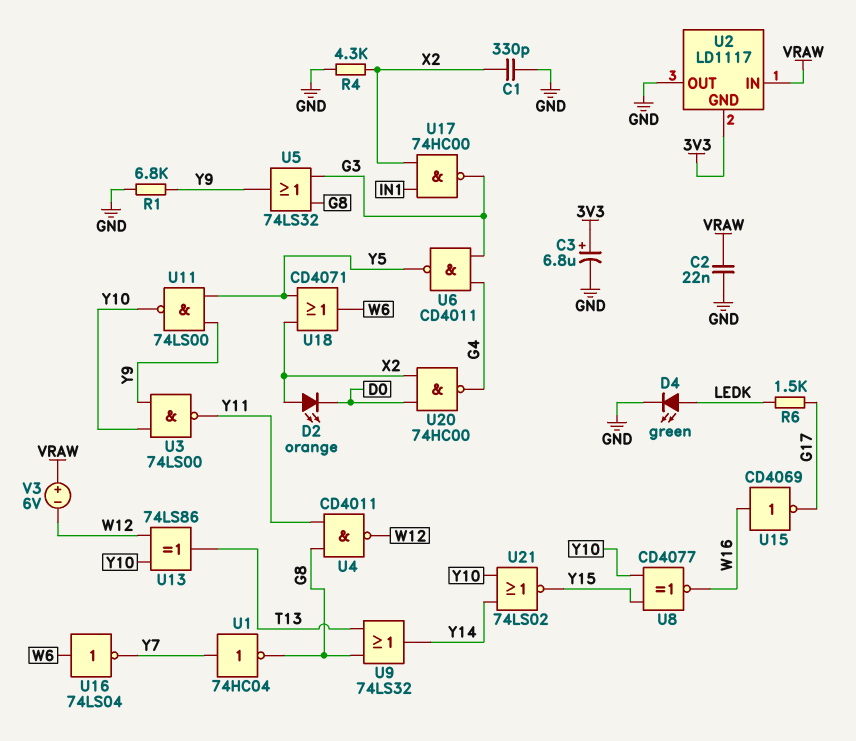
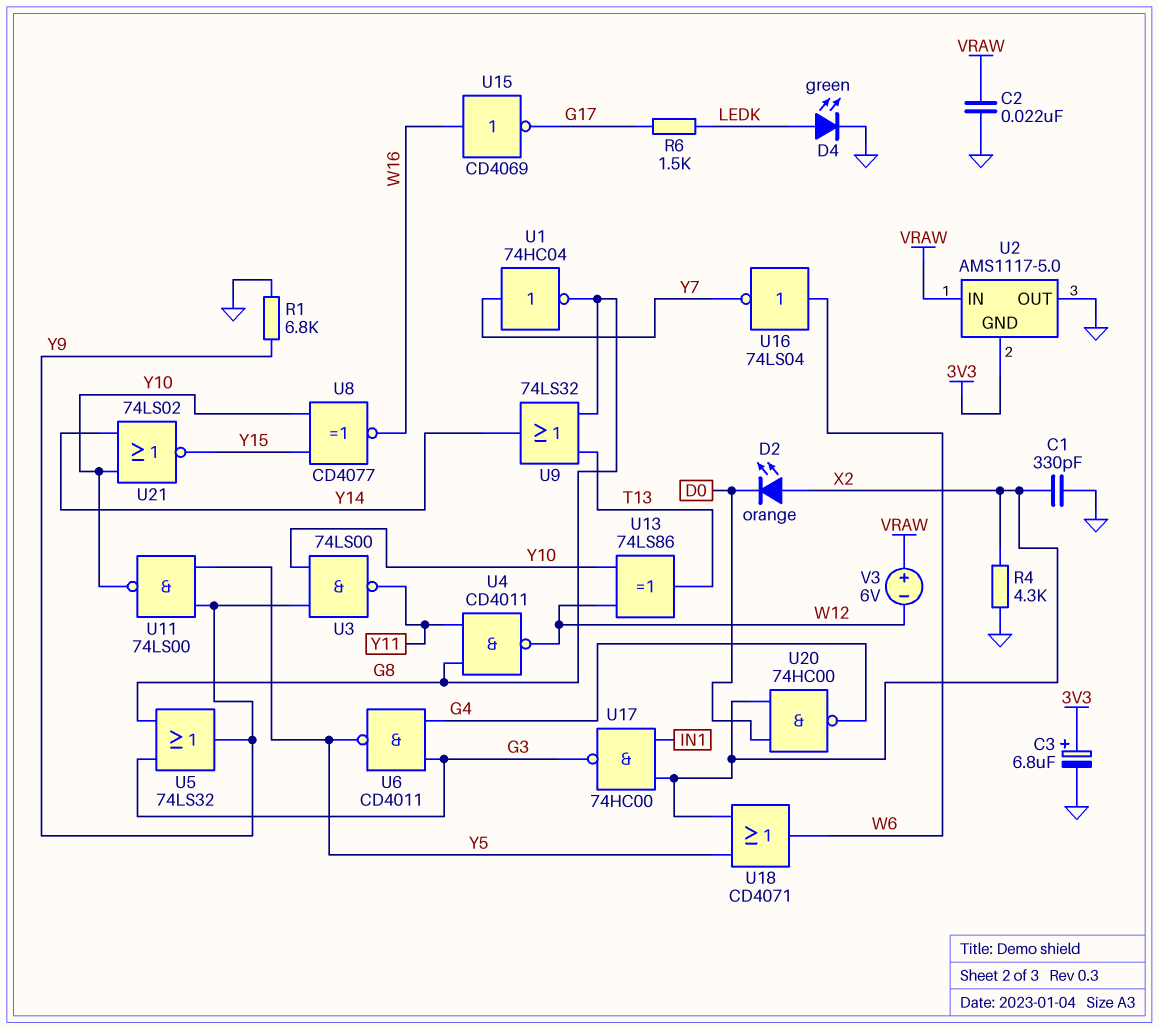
U2: LD1117 -> AMS1117-5.0

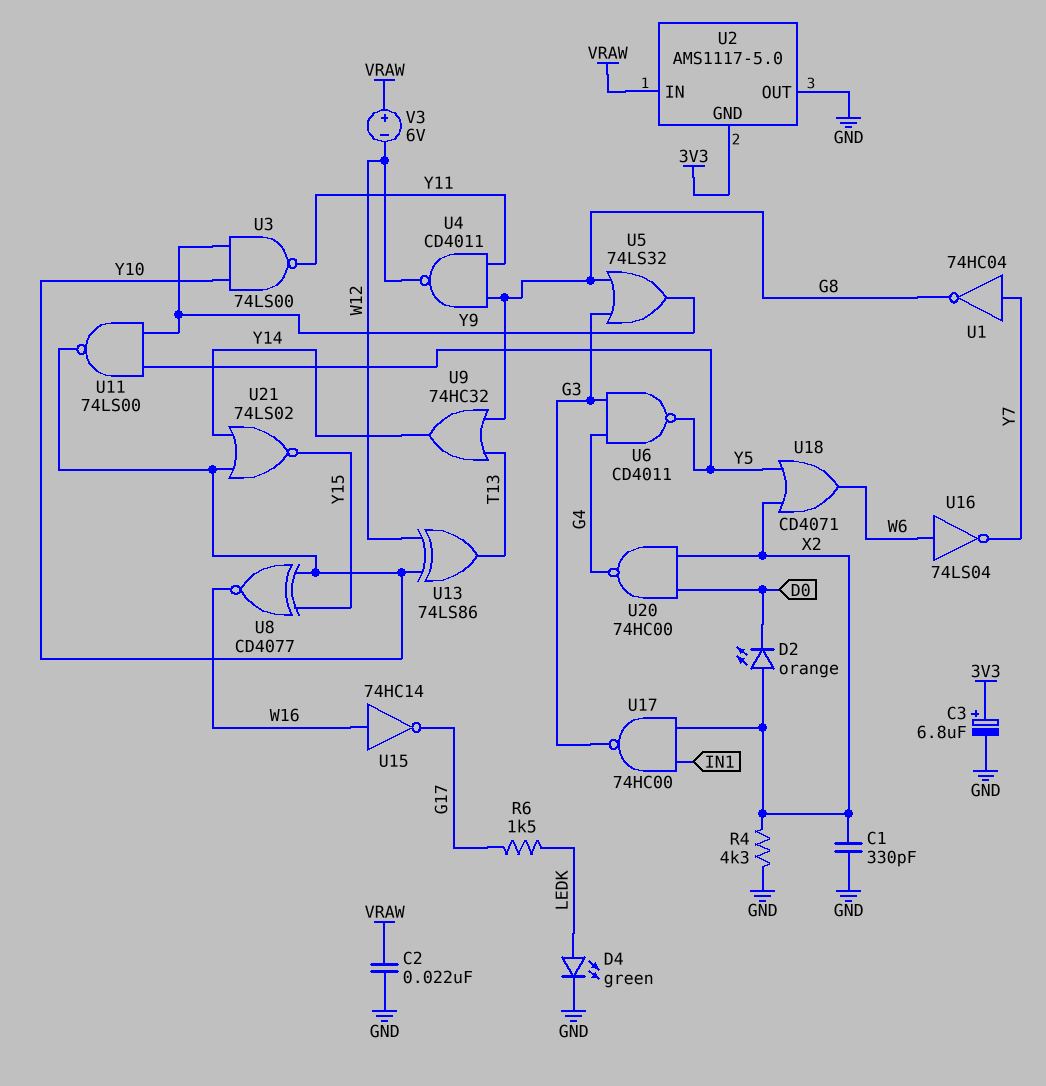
R1: 6.8k (GND, Y9) -> none
U9: OR 74LS32 (in G8, in T13, out Y14) -> OR 74HC32 (in G8, in T13, out Y14)
U15: NOT CD4069 (in W16, out G17) -> NOT 74HC14 (in W16, out G17)

